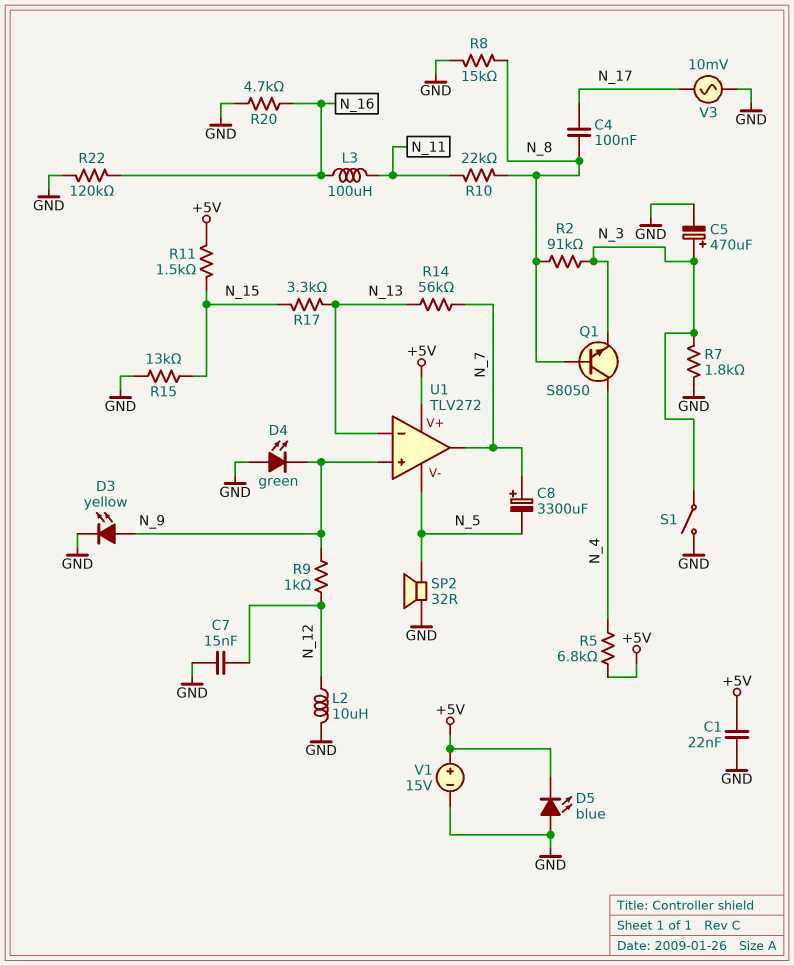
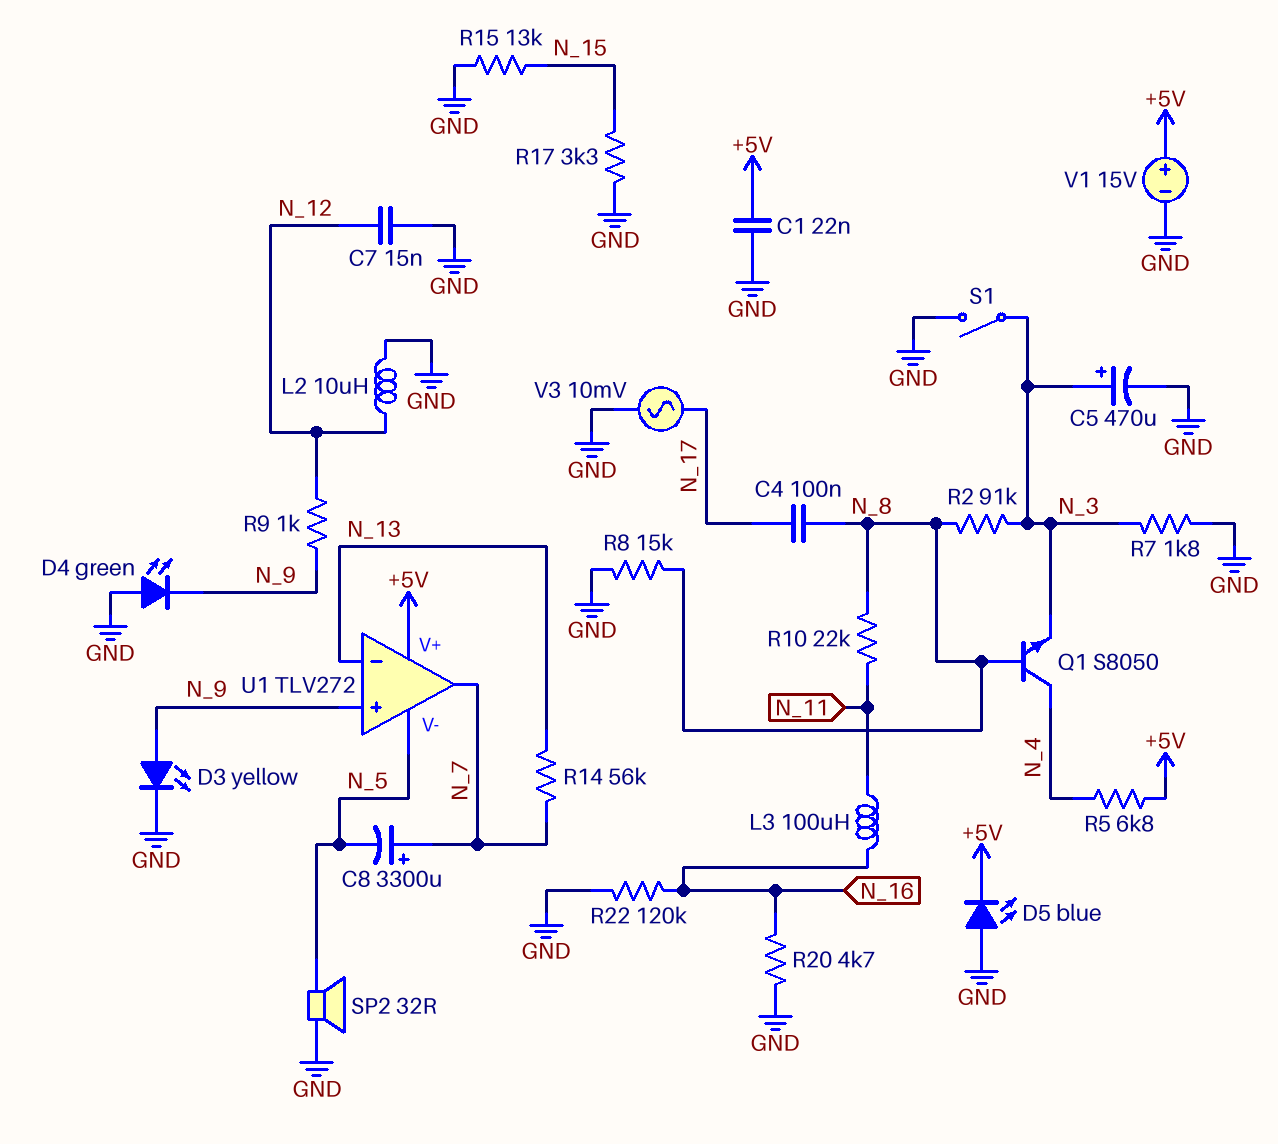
R11: 1.5k (+5V, N_15) -> none
R17: 3.3k (N_13, N_15) -> 3.3k (GND, N_15)

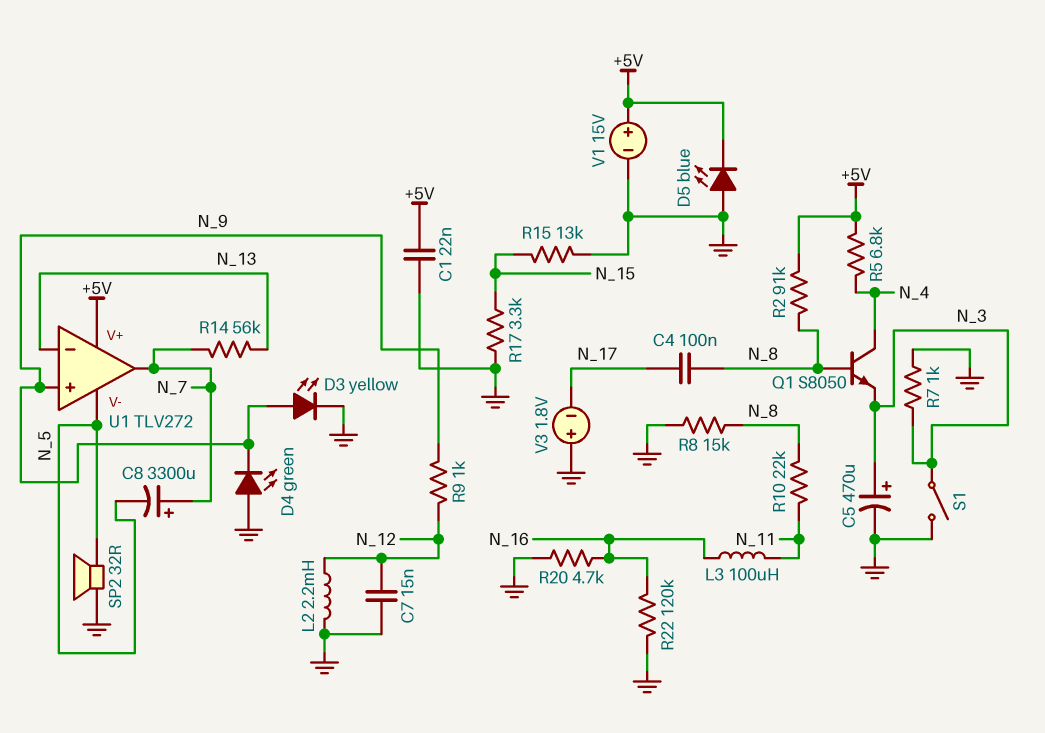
L2: 10uH (GND, N_12) -> 2.2mH (GND, N_12)
R2: 91k (N_3, N_8) -> 91k (+5V, N_8)
R7: 1.8k (GND, N_3) -> 1k (GND, N_3)
V3: AC 10mV (GND, N_17) -> 1.8V (plus GND, minus N_17)

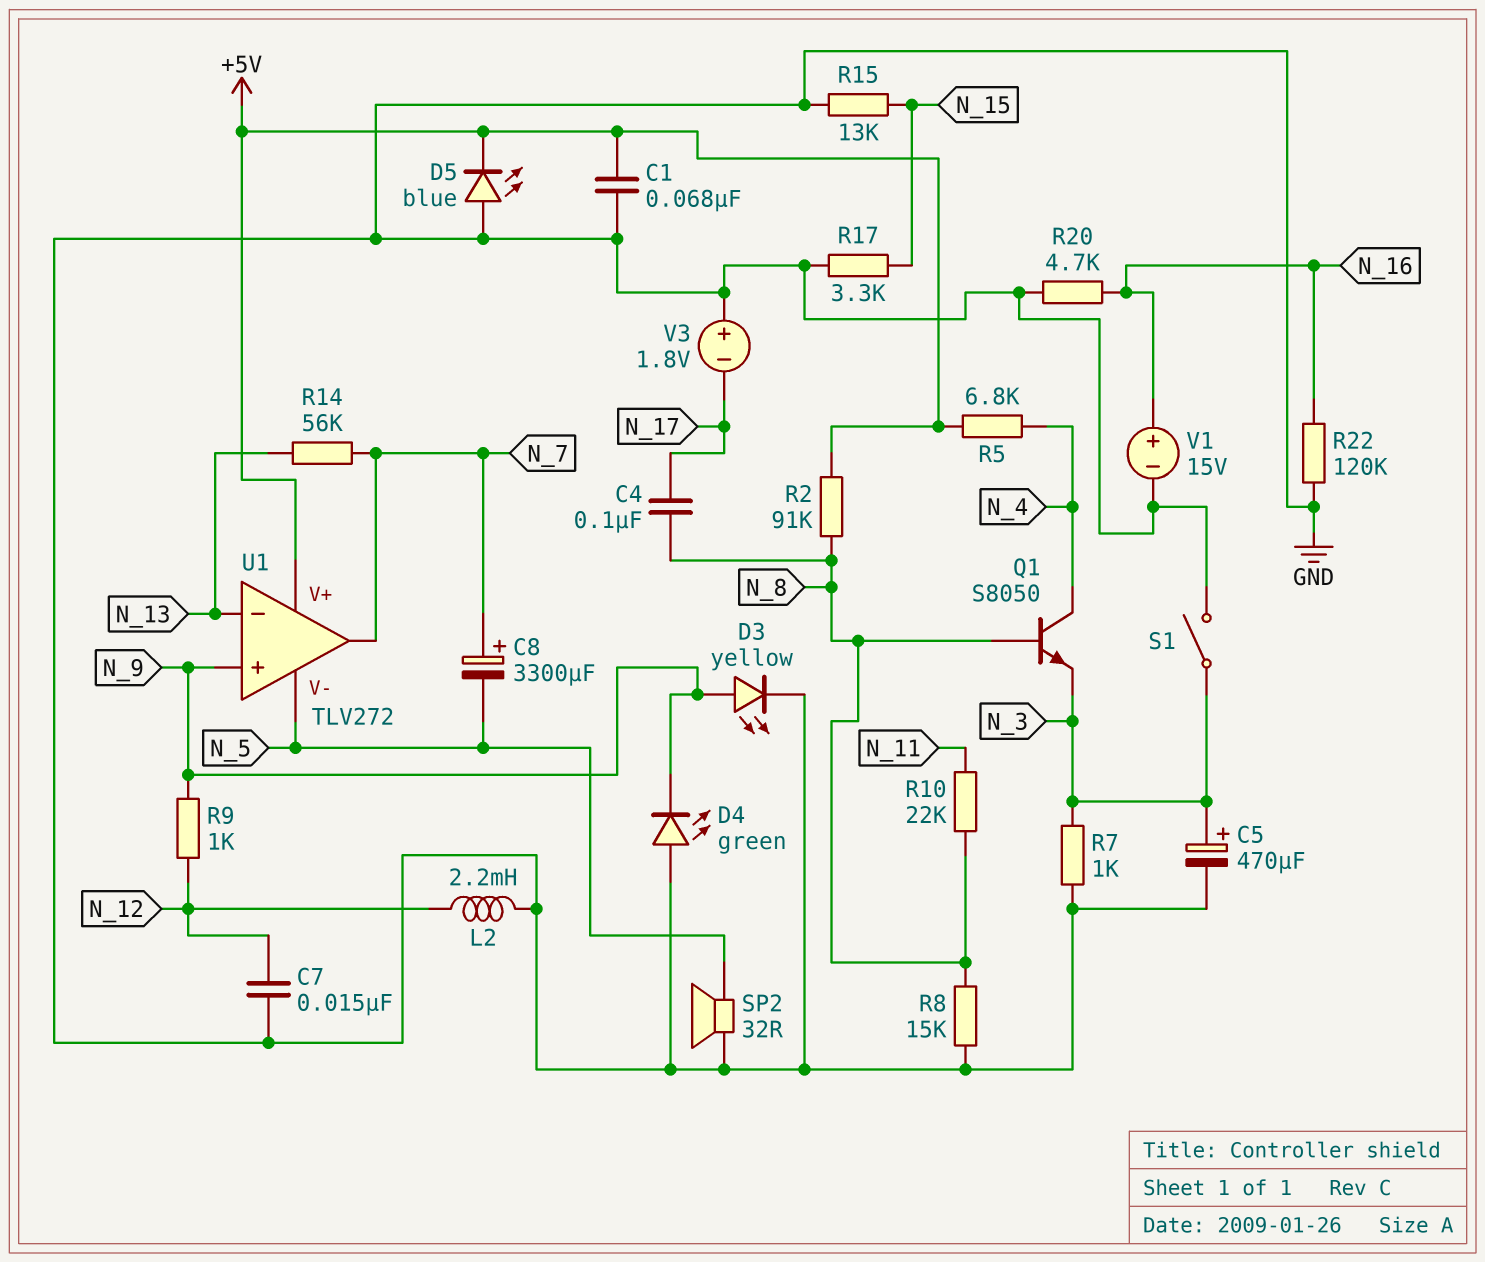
C1: 22nF (+5V, GND) -> 68nF (+5V, GND)
L3: 100uH (N_11, N_16) -> none
V1: 15V (plus +5V, minus GND) -> 15V (plus N_16, minus GND)

